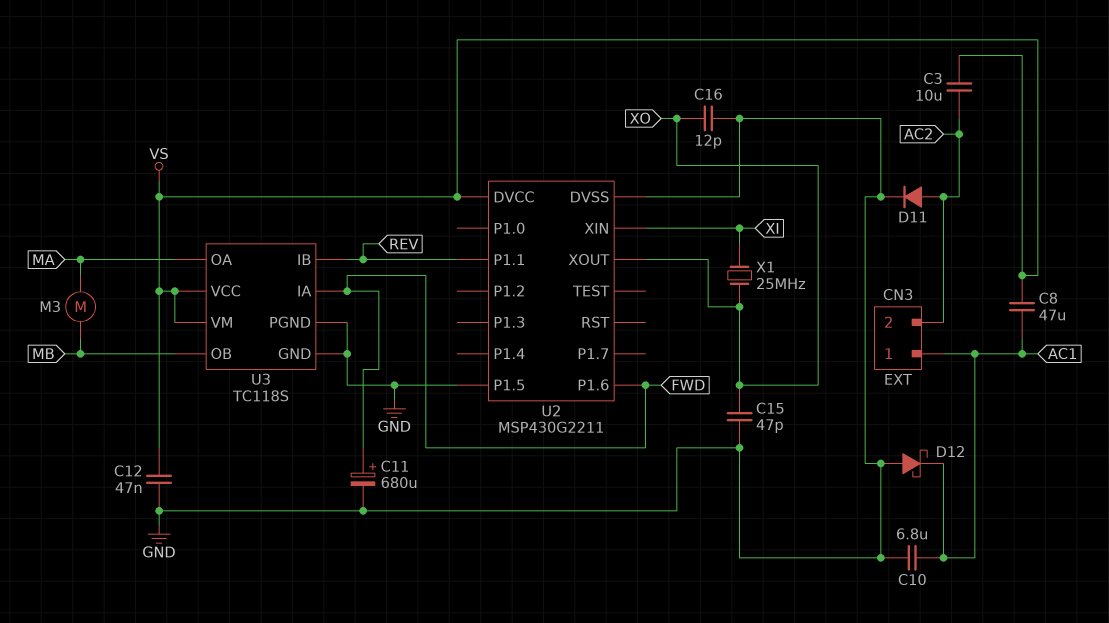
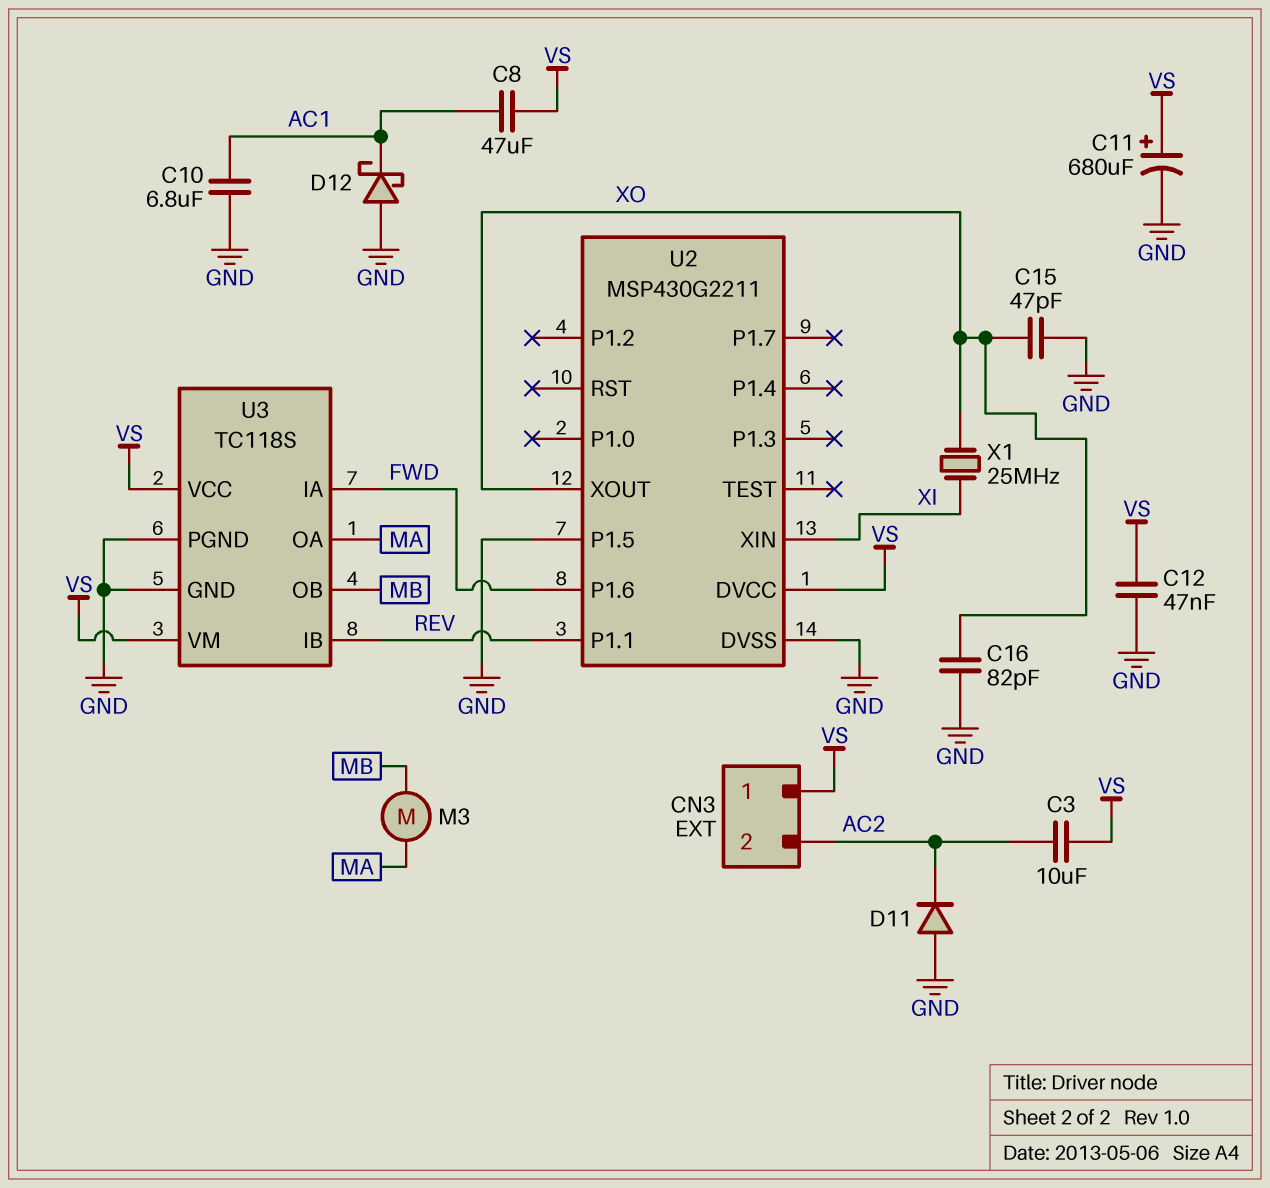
C11: 680uF (plus FWD, minus GND) -> 680uF (plus VS, minus GND)
C16: 12pF (GND, XO) -> 82pF (GND, XO)
CN3 pin 1: AC1 -> VS
D11: diode (A AC2, K GND) -> diode (A GND, K AC2)

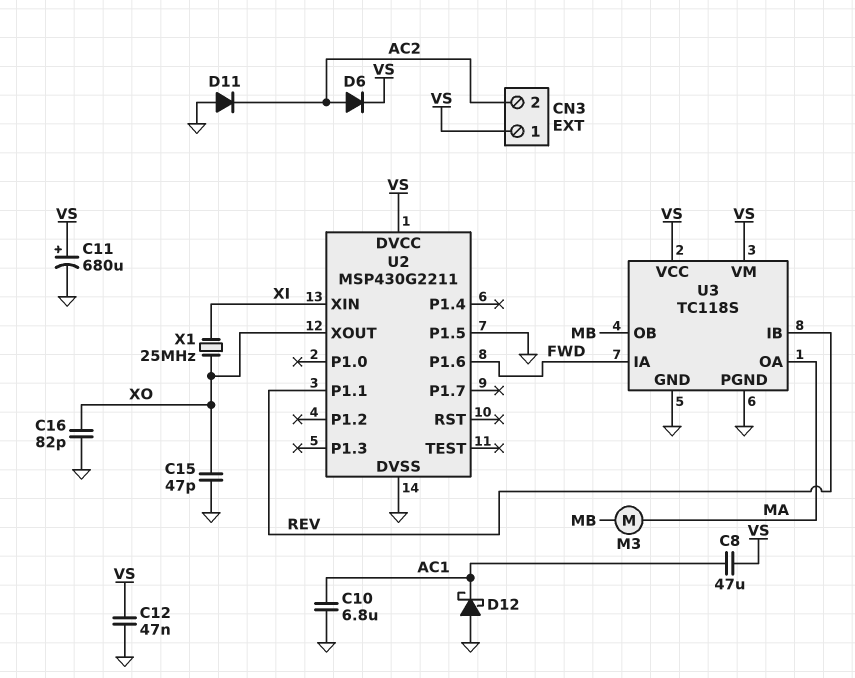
C3: 10uF (AC2, VS) -> none
D6: none -> diode (A AC2, K VS)

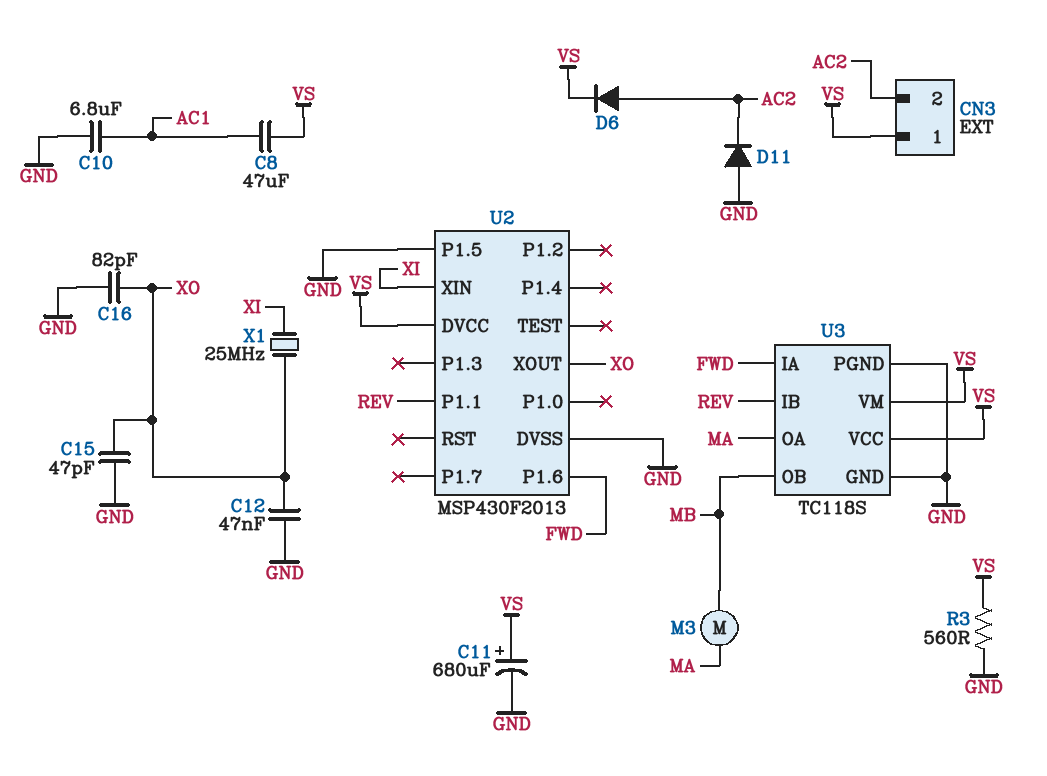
C12: 47nF (GND, VS) -> 47nF (GND, XO)
D12: schottky (A GND, K AC1) -> none
R3: none -> 560 (GND, VS)
U2: MSP430G2211 -> MSP430F2013

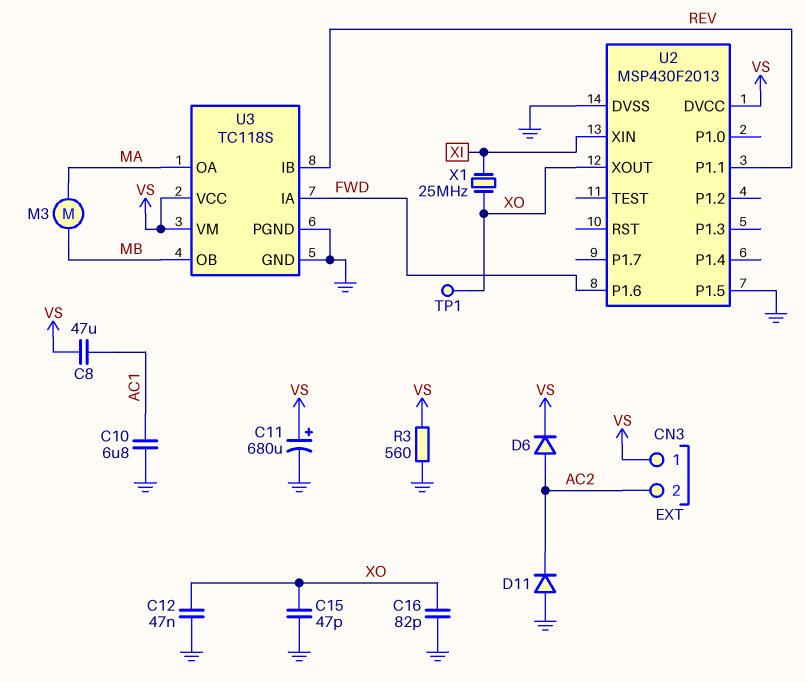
TP1: none -> test point (XO)

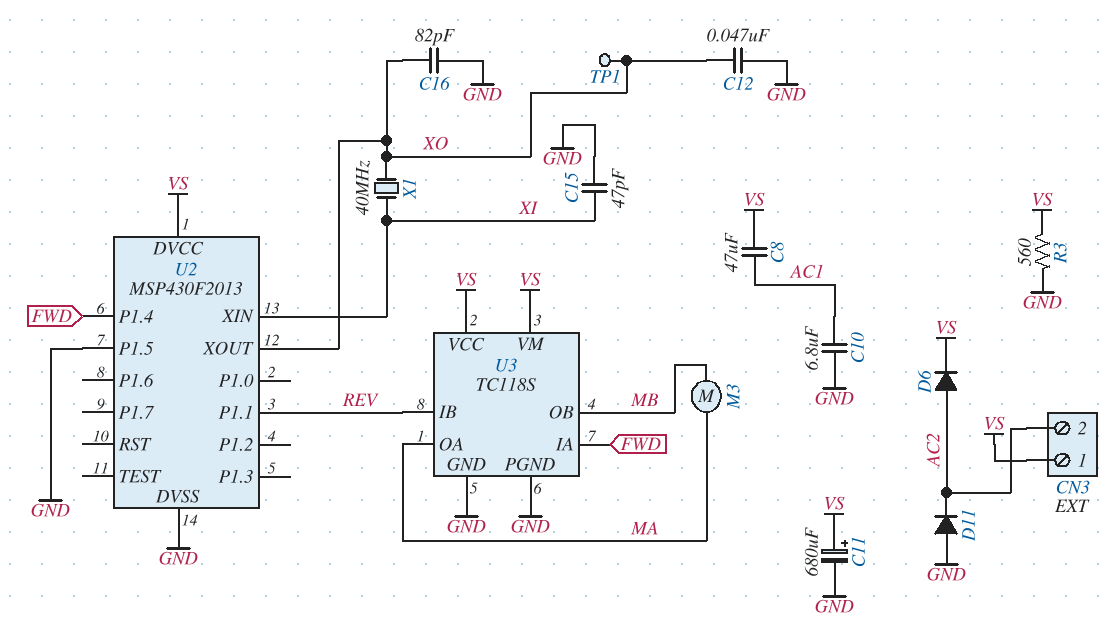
C15: 47pF (GND, XO) -> 47pF (GND, XI)
U2 pin P1.4: none -> FWD
U2 pin P1.6: FWD -> none
X1: 25MHz (XI, XO) -> 40MHz (XI, XO)

